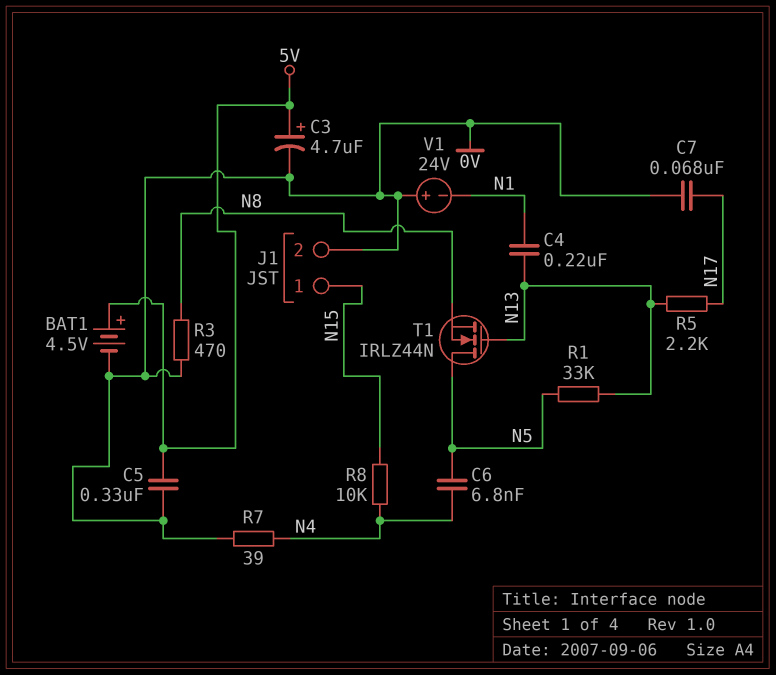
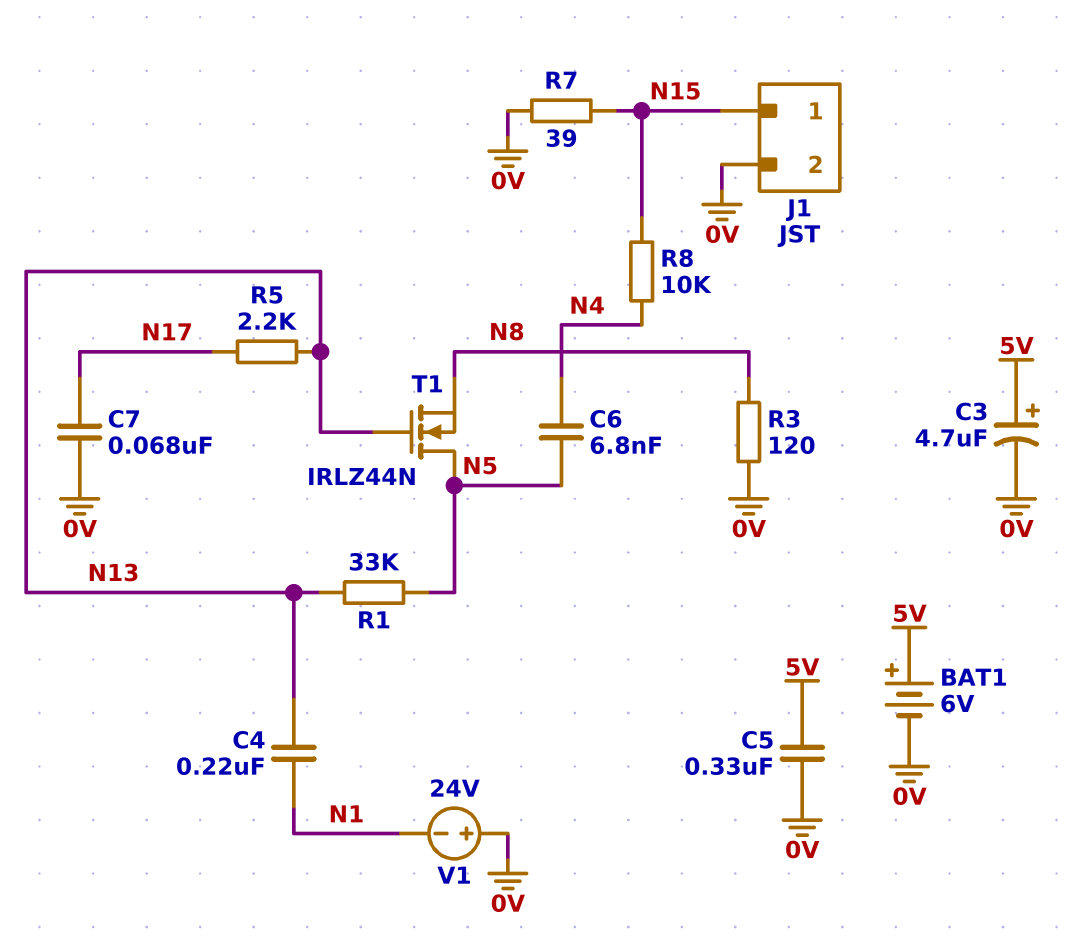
BAT1: 4.5V (plus 5V, minus 0V) -> 6V (plus 5V, minus 0V)
R3: 470 (0V, N8) -> 120 (0V, N8)
R7: 39 (0V, N4) -> 39 (0V, N15)

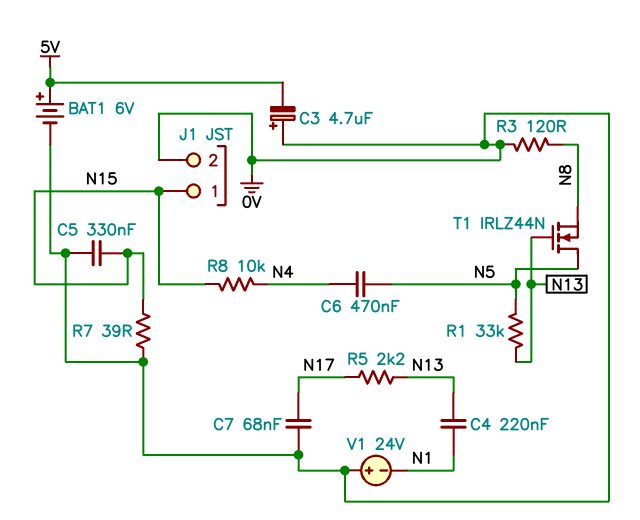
C3: 4.7uF (plus 5V, minus 0V) -> 4.7uF (plus 0V, minus 5V)
C5: 330nF (0V, 5V) -> 330nF (0V, N15)
C6: 6.8nF (N4, N5) -> 470nF (N4, N5)

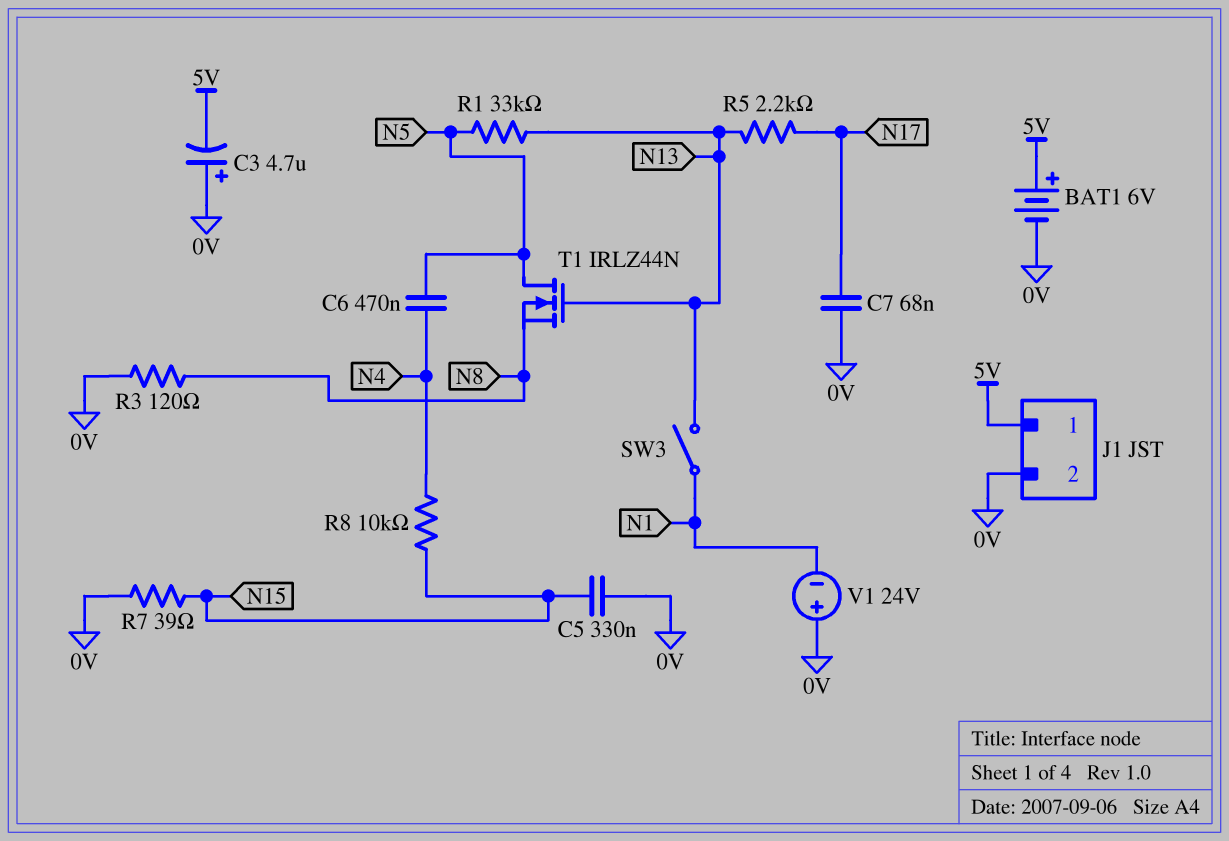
C4: 220nF (N1, N13) -> none
J1 pin 1: N15 -> 5V
SW3: none -> switch (N1, N13)

